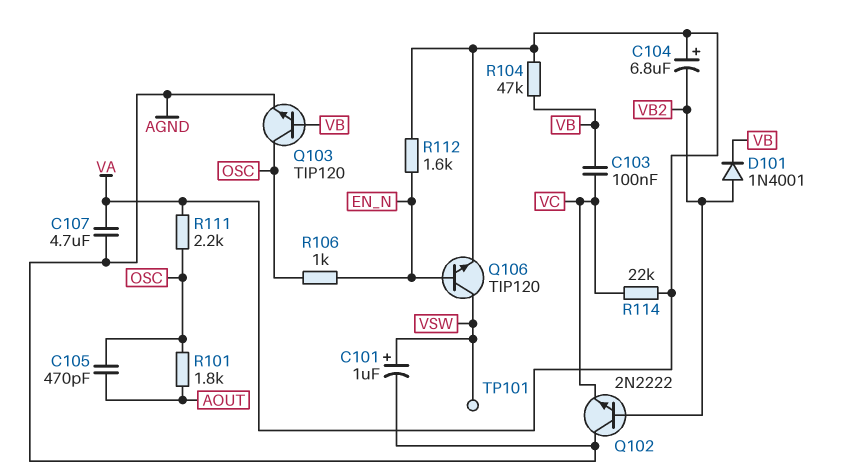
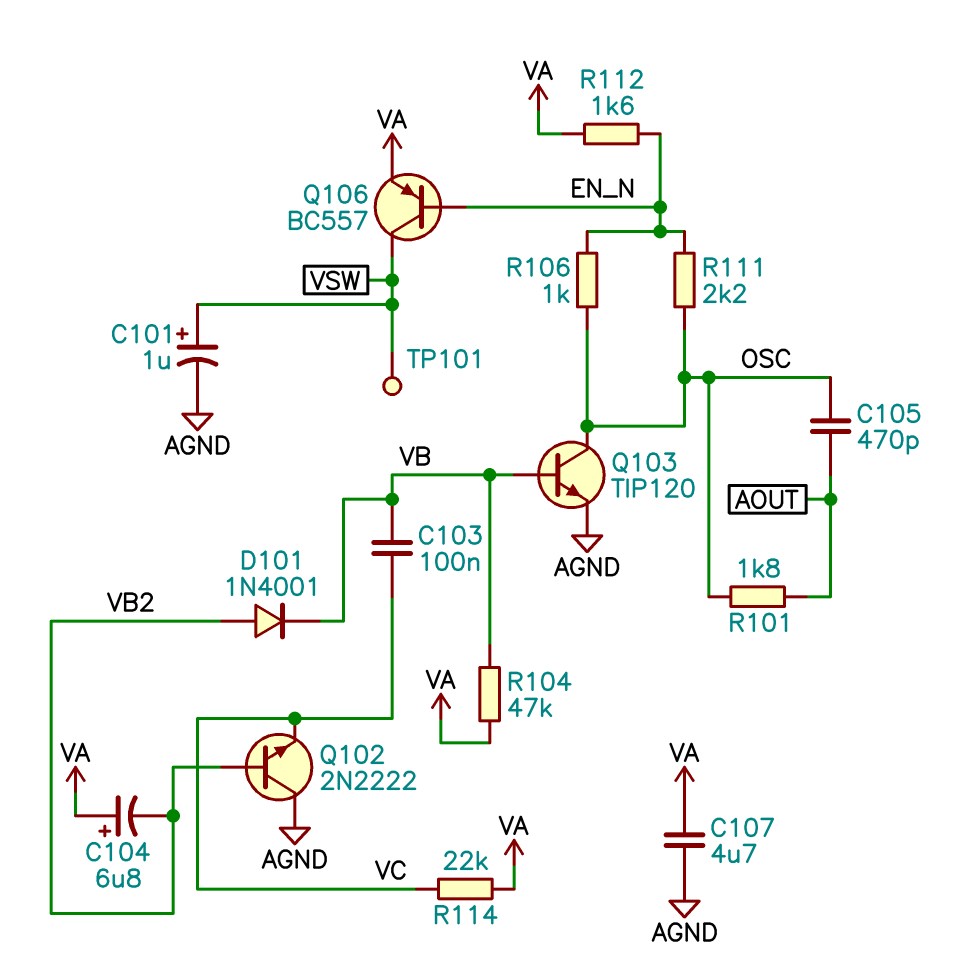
Q106: NPN TIP120 (B EN_N, C VSW, E VA) -> PNP BC557 (B EN_N, C VSW, E VA)
R111: 2.2k (OSC, VA) -> 2.2k (EN_N, OSC)

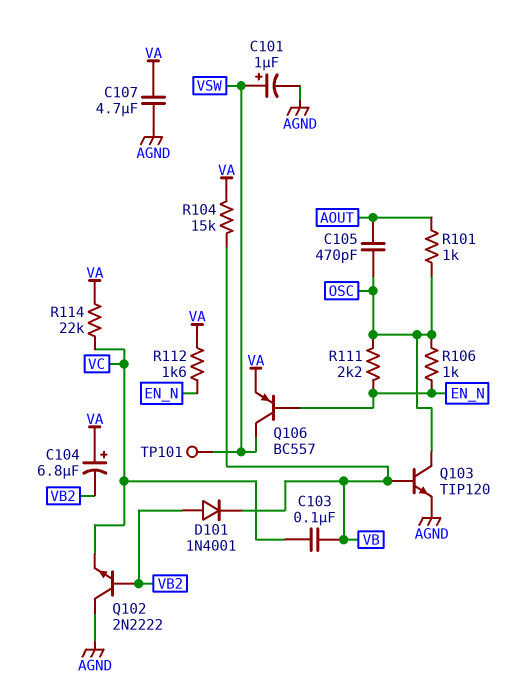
R101: 1.8k (AOUT, OSC) -> 1k (AOUT, OSC)
R104: 47k (VA, VB) -> 15k (VA, VB)

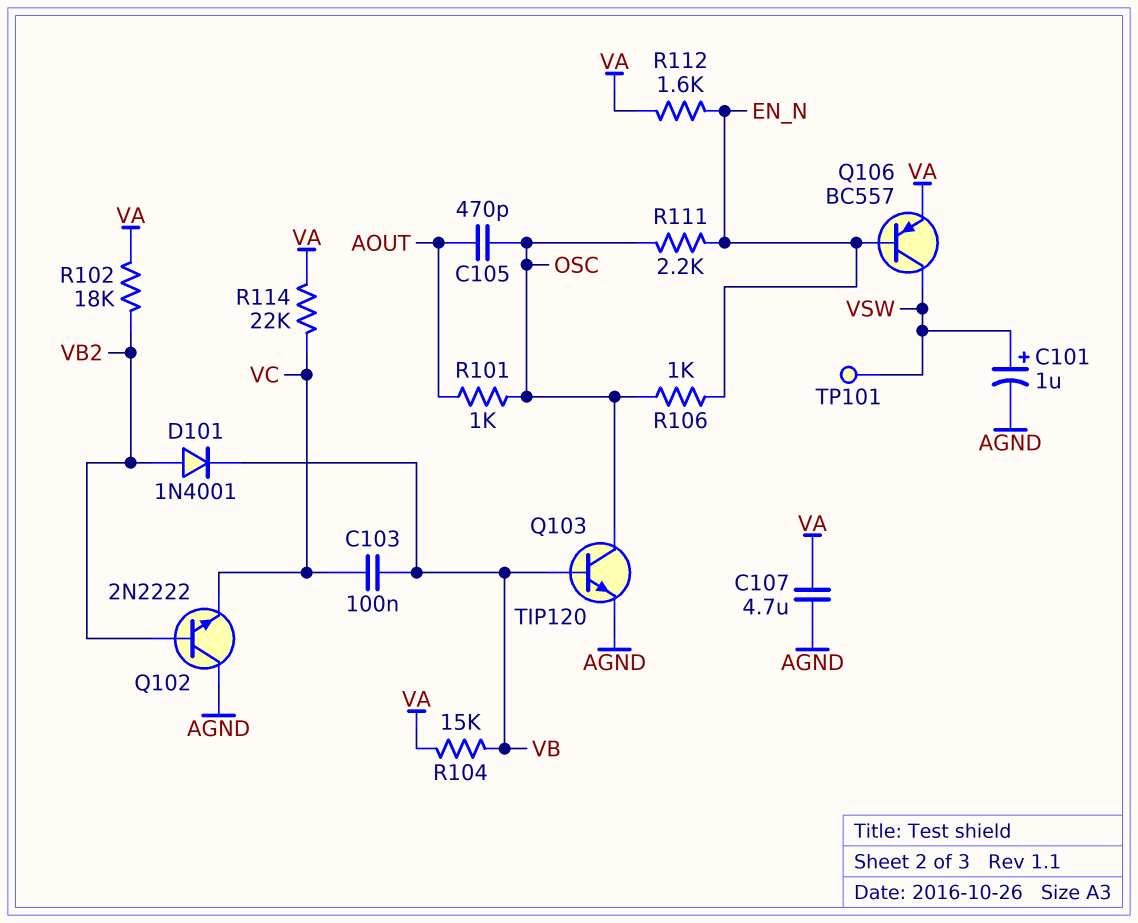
C104: 6.8uF (plus VA, minus VB2) -> none
R102: none -> 18k (VA, VB2)

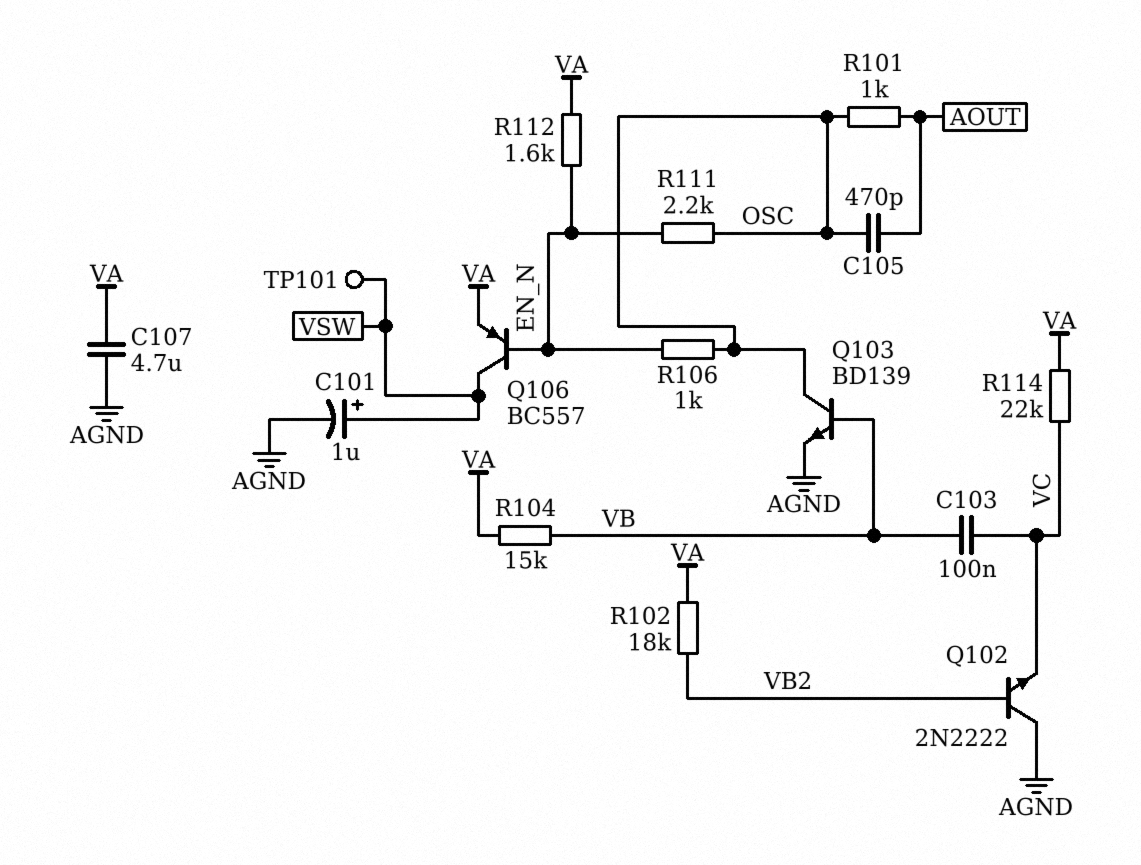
D101: diode 1N4001 (A VB2, K VB) -> none
Q103: NPN TIP120 (B VB, C OSC, E AGND) -> NPN BD139 (B VB, C OSC, E AGND)

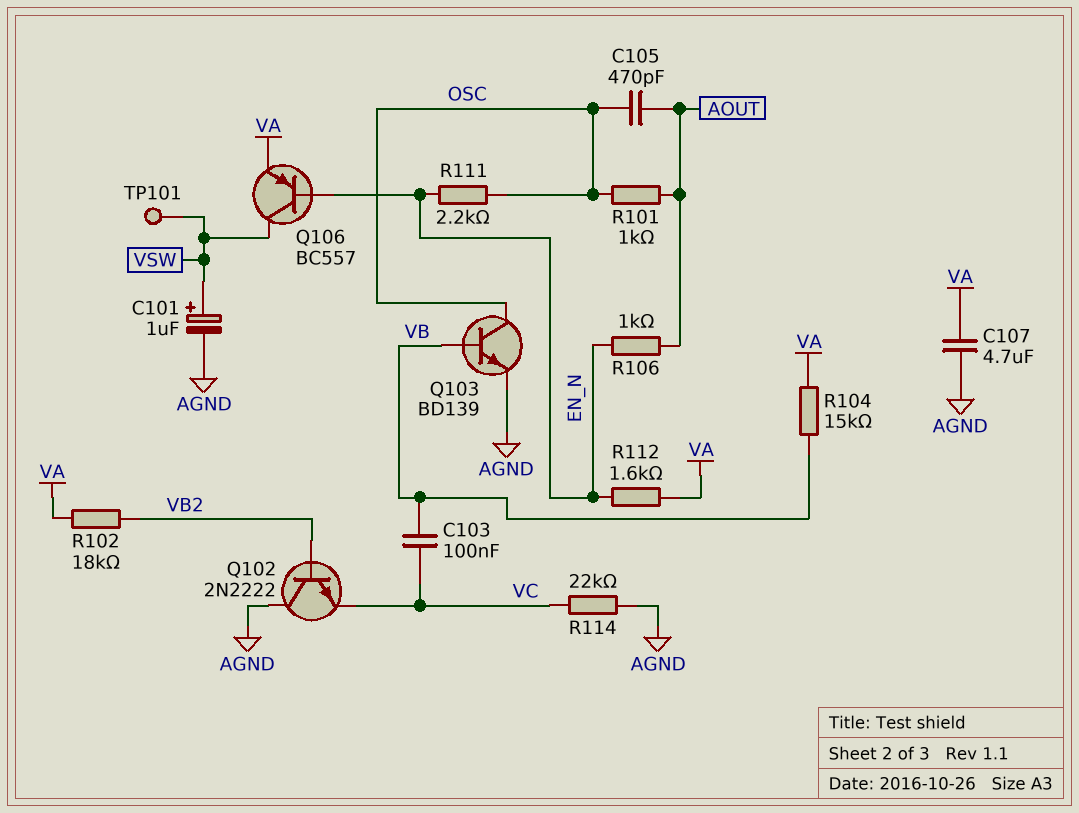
R106: 1k (EN_N, OSC) -> 1k (AOUT, EN_N)
R114: 22k (VA, VC) -> 22k (AGND, VC)

